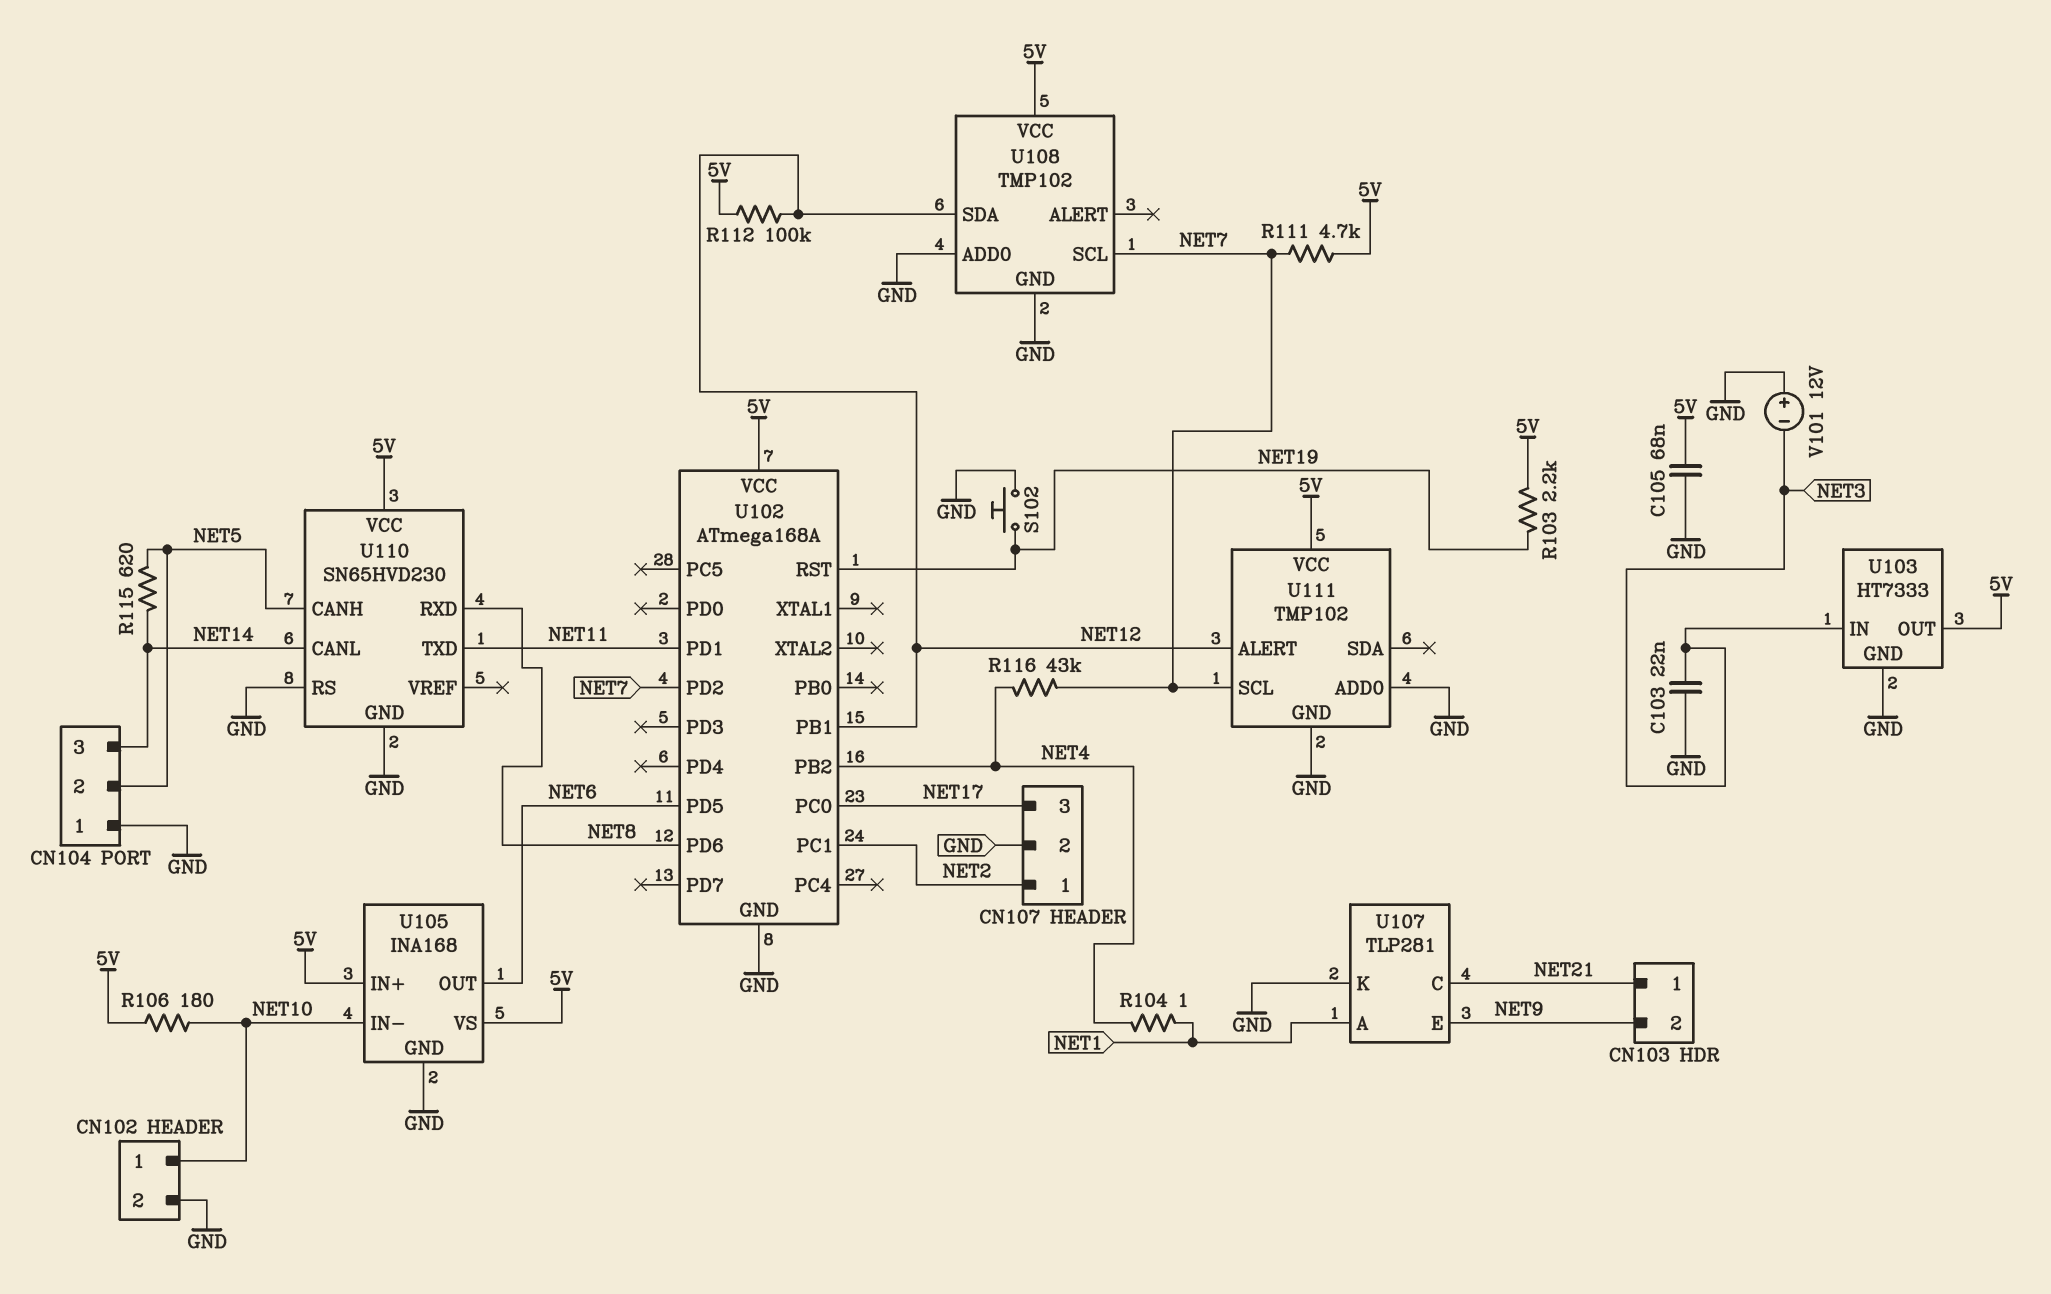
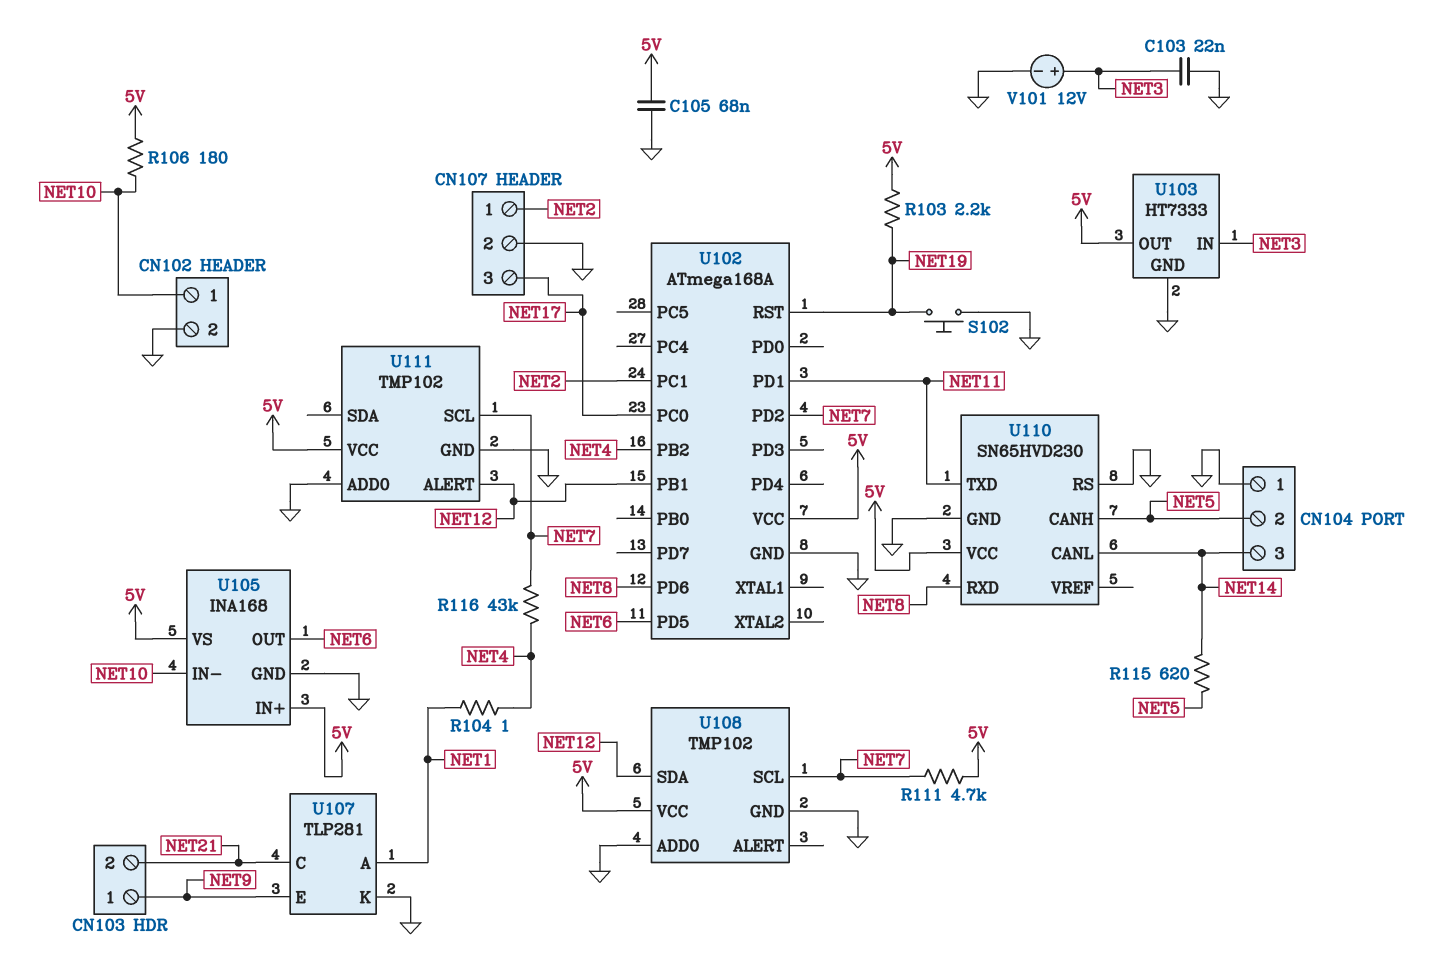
CN103 pin 1: NET21 -> NET9
CN103 pin 2: NET9 -> NET21
R112: 100k (5V, NET12) -> none
V101: 12V (plus GND, minus NET3) -> 12V (plus NET3, minus GND)

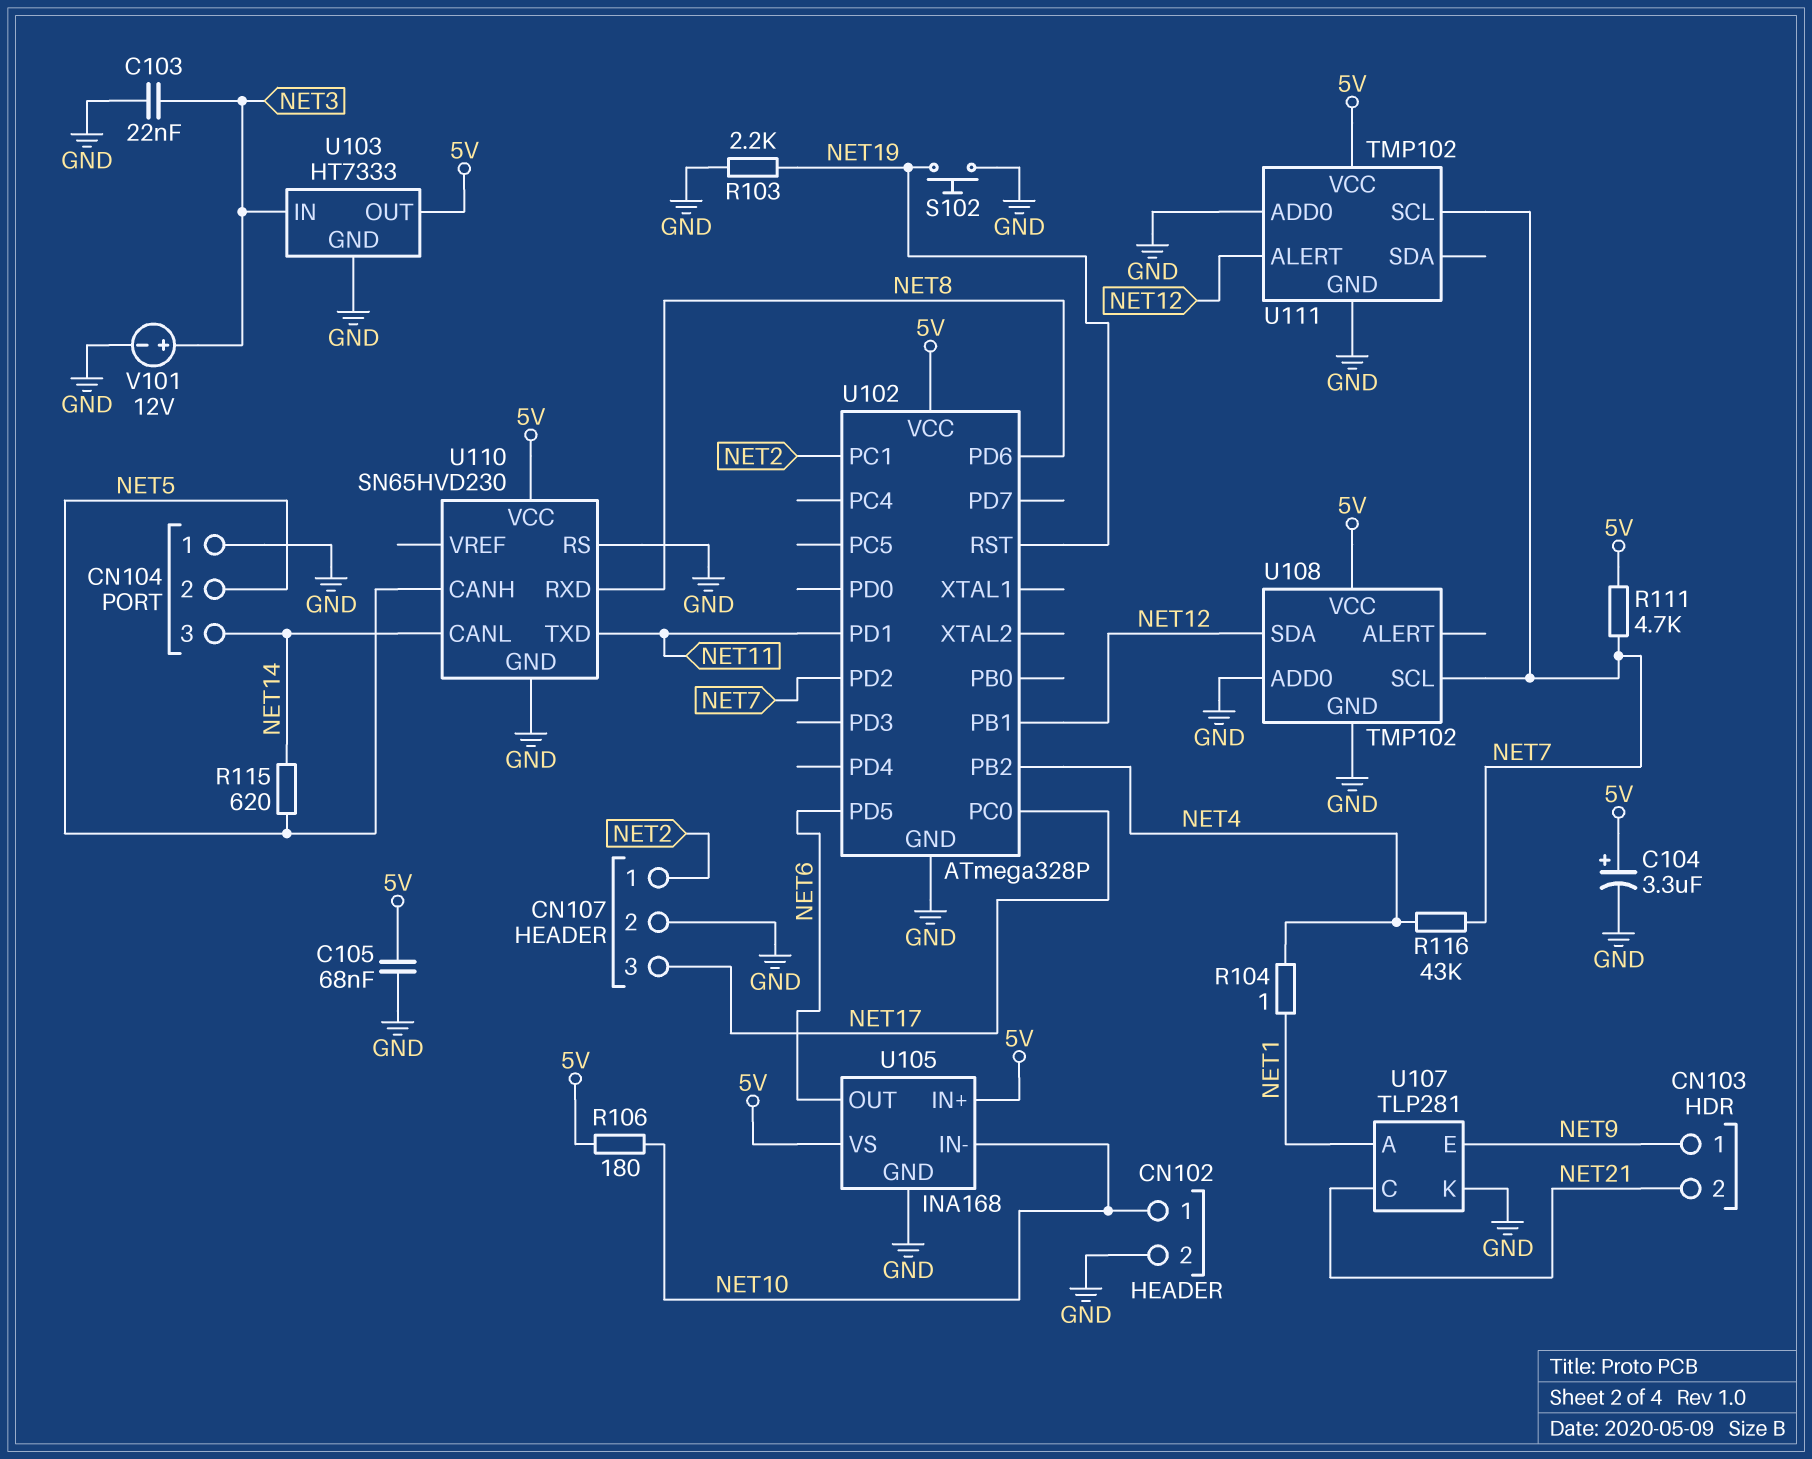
C104: none -> 3.3uF (plus 5V, minus GND)
R103: 2.2k (5V, NET19) -> 2.2k (GND, NET19)
U102: ATmega168A -> ATmega328P

